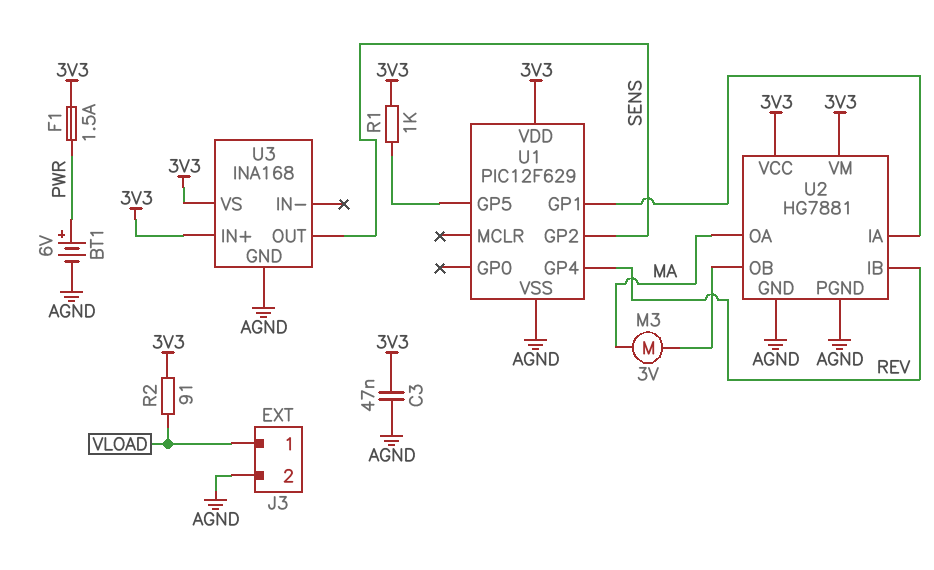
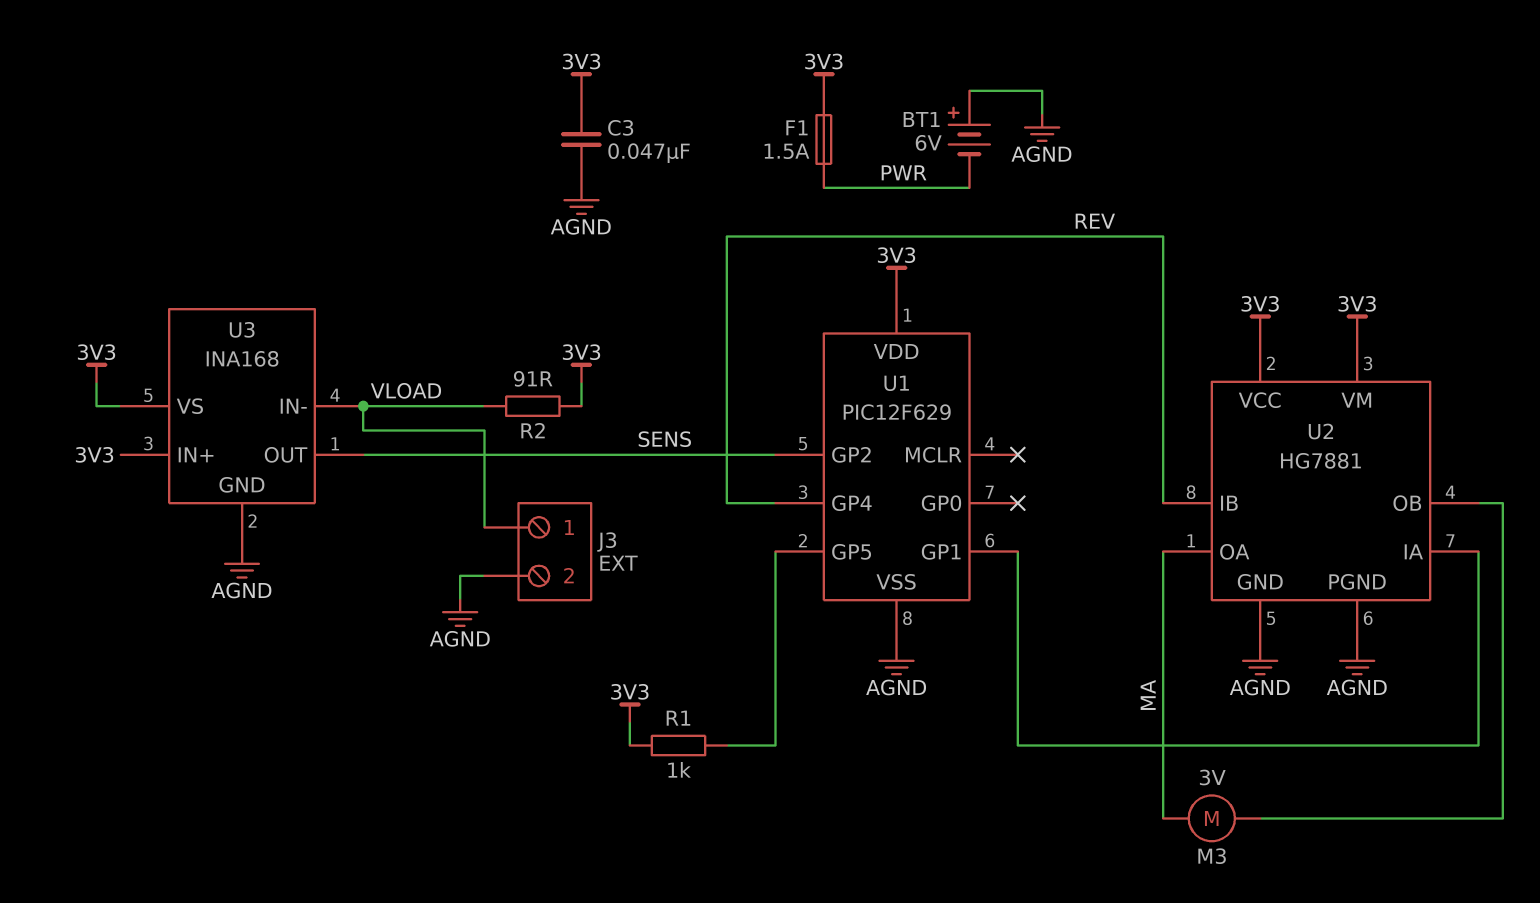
BT1: 6V (plus PWR, minus AGND) -> 6V (plus AGND, minus PWR)
U3 pin IN-: none -> VLOAD

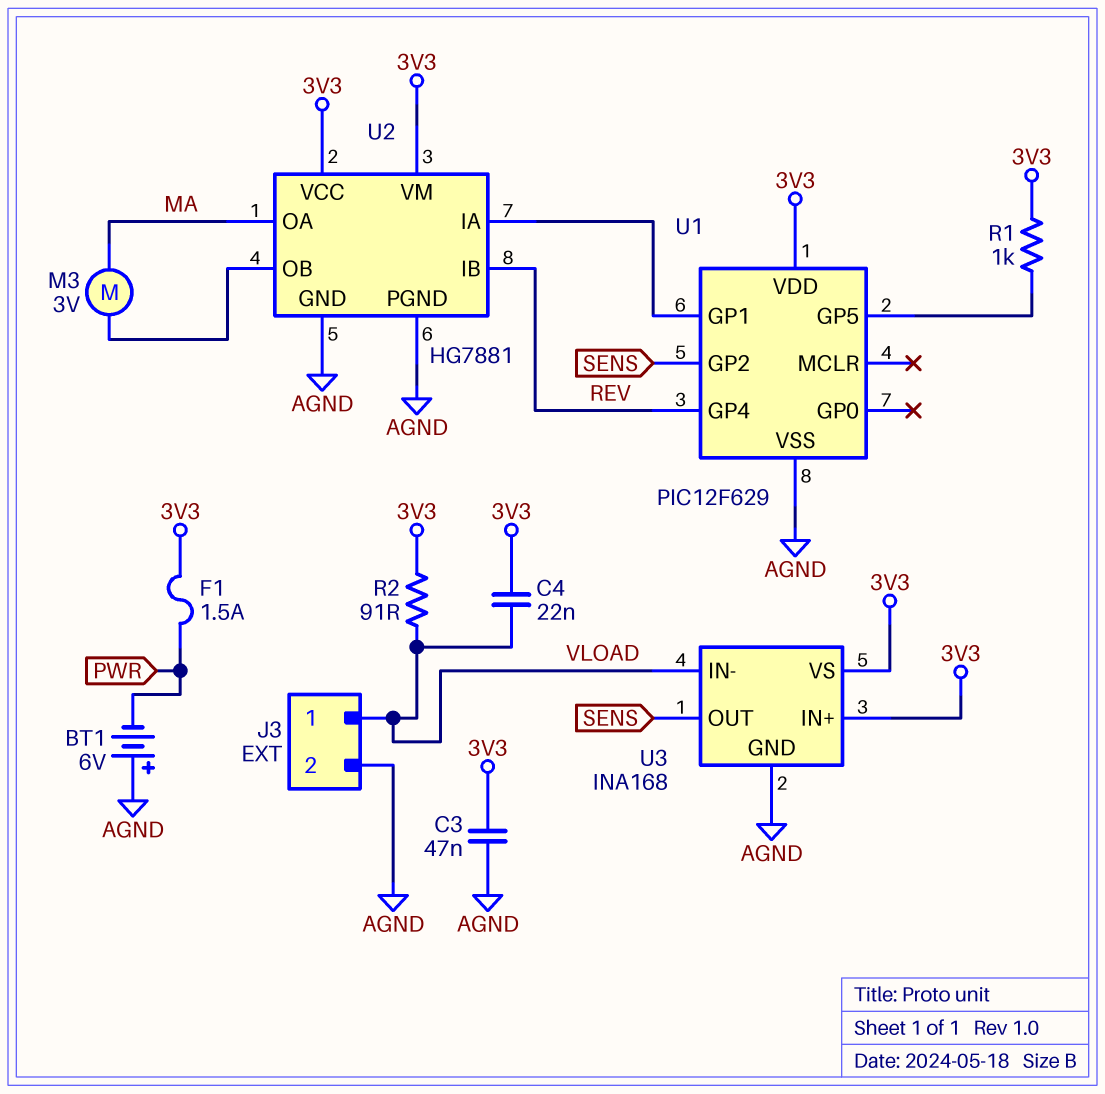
C4: none -> 22nF (3V3, VLOAD)

